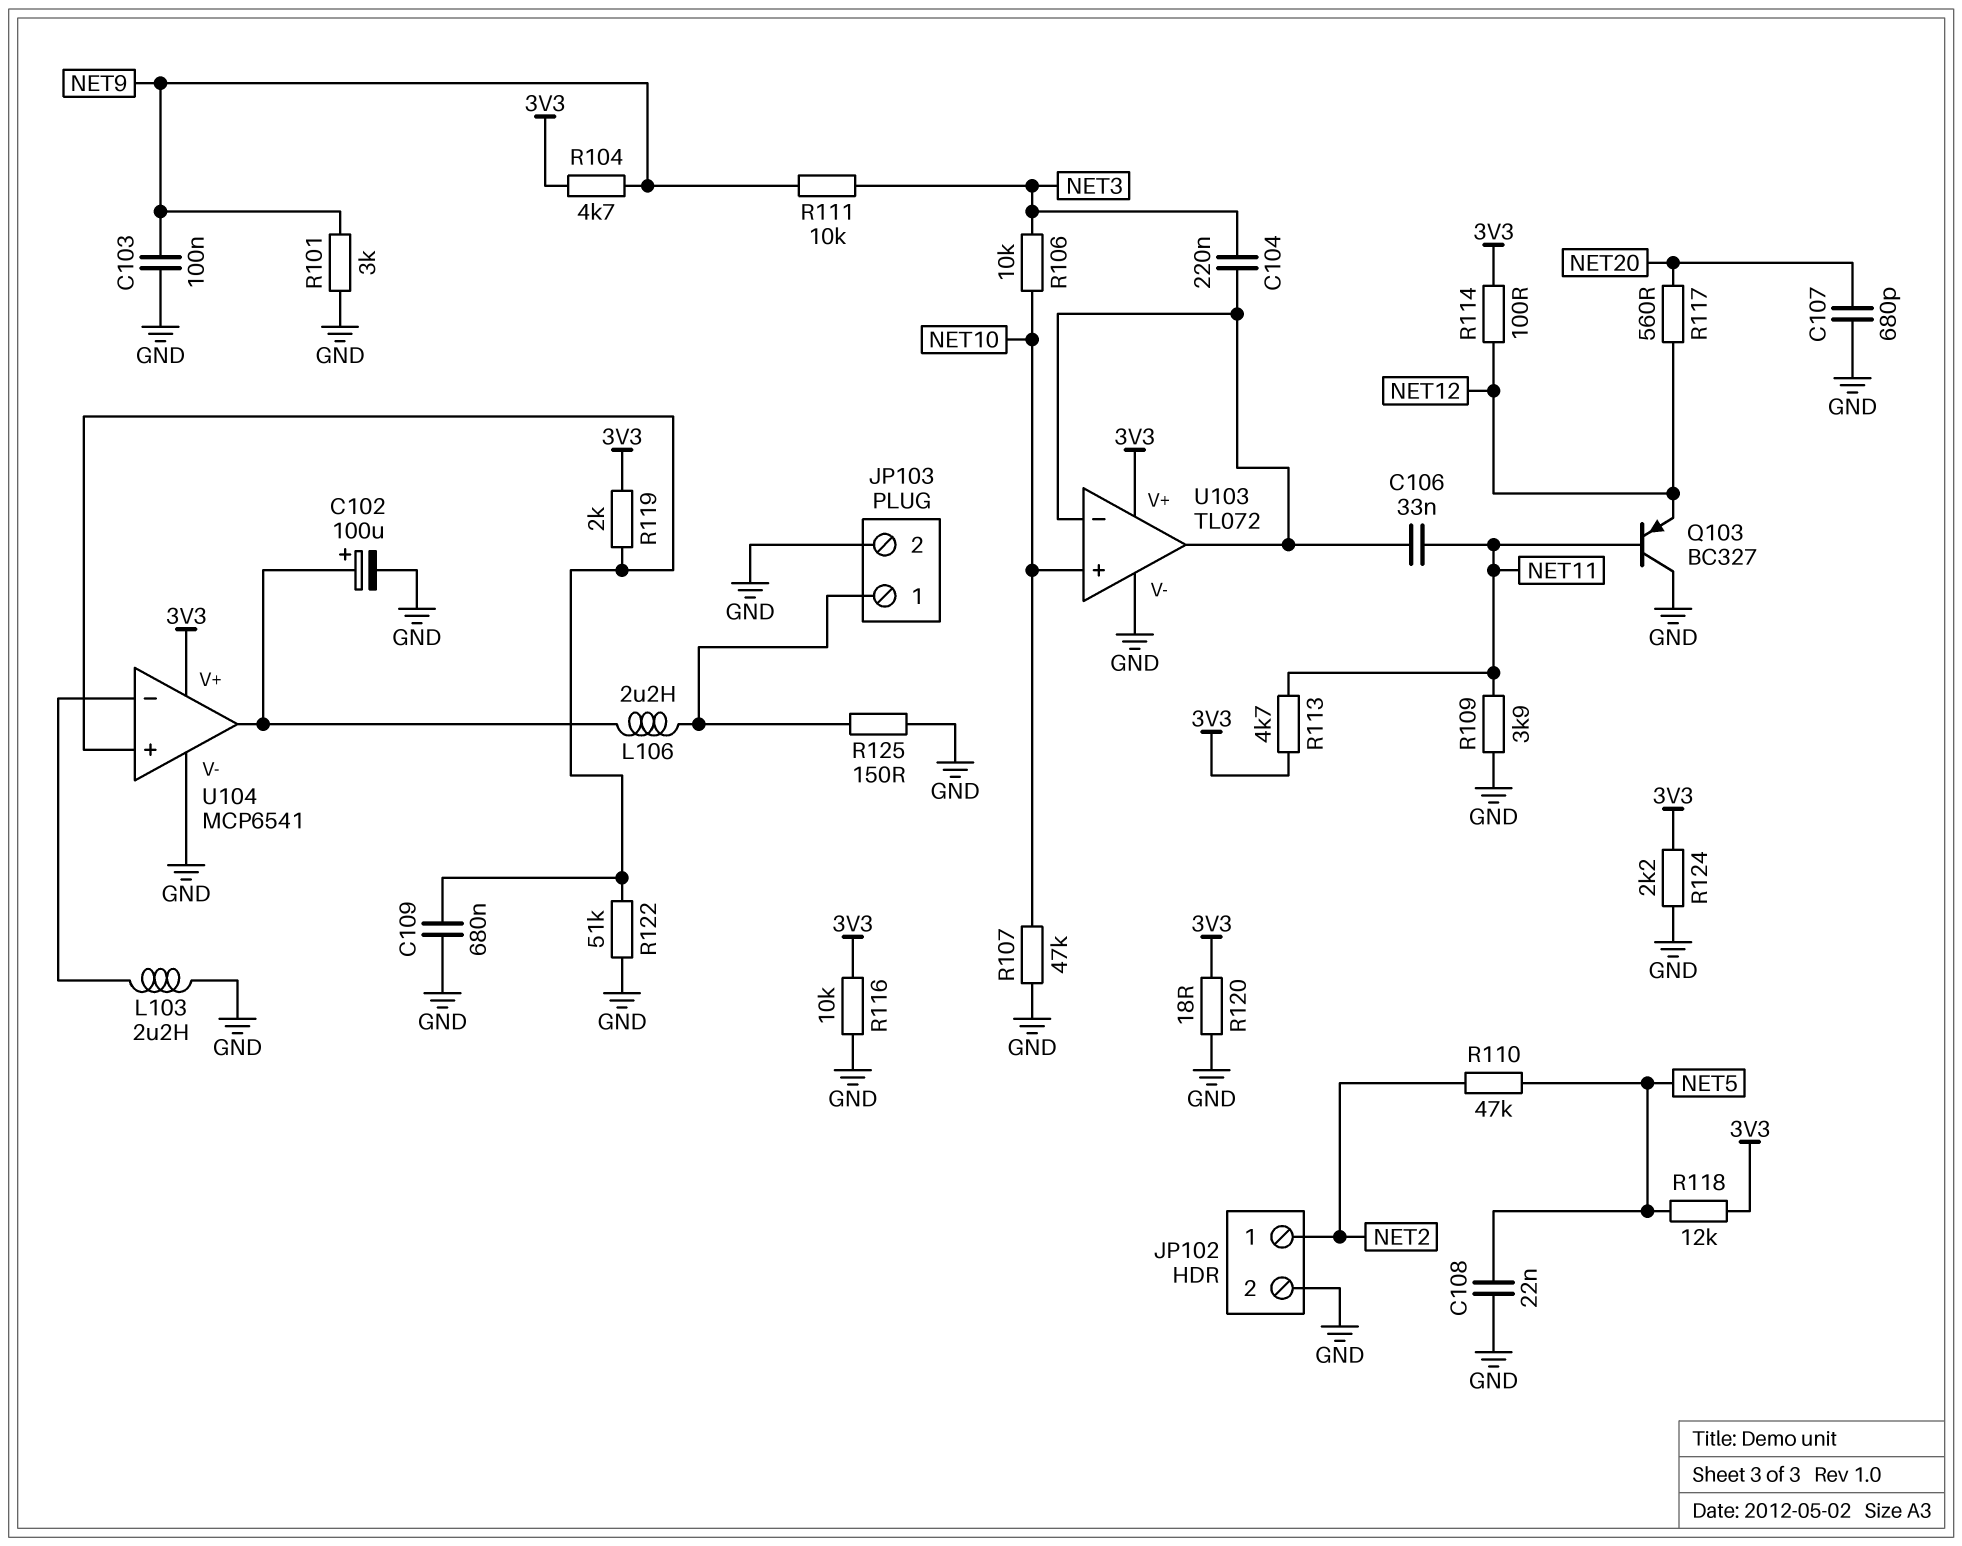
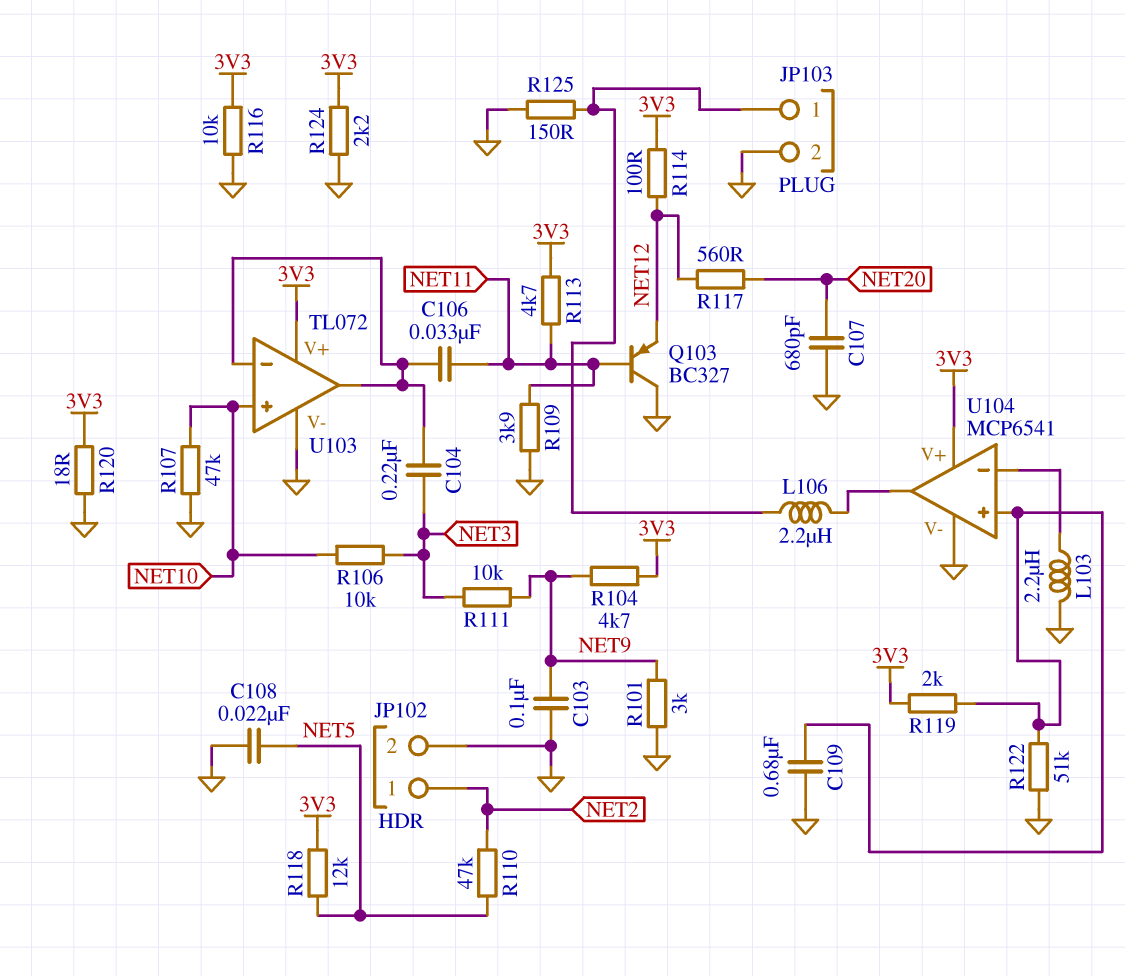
C102: 100uF (plus U104/out, minus GND) -> none

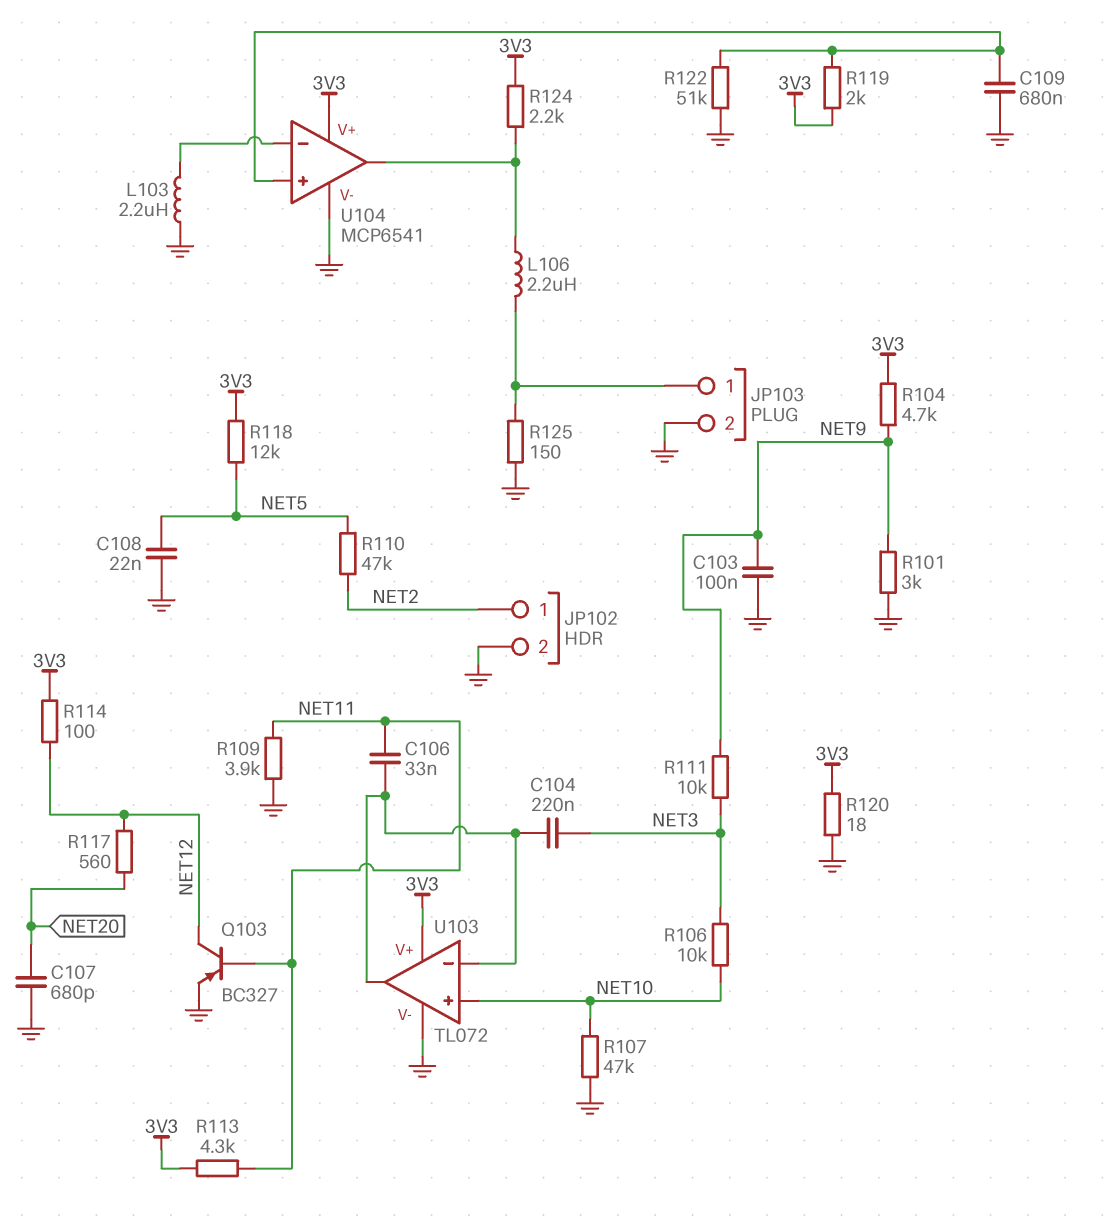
Q103: PNP BC327 (B NET11, C GND, E NET12) -> PNP BC327 (B NET11, C NET12, E GND)
R113: 4.7k (3V3, NET11) -> 4.3k (3V3, NET11)
R116: 10k (3V3, GND) -> none
R124: 2.2k (3V3, GND) -> 2.2k (3V3, U104/out)

